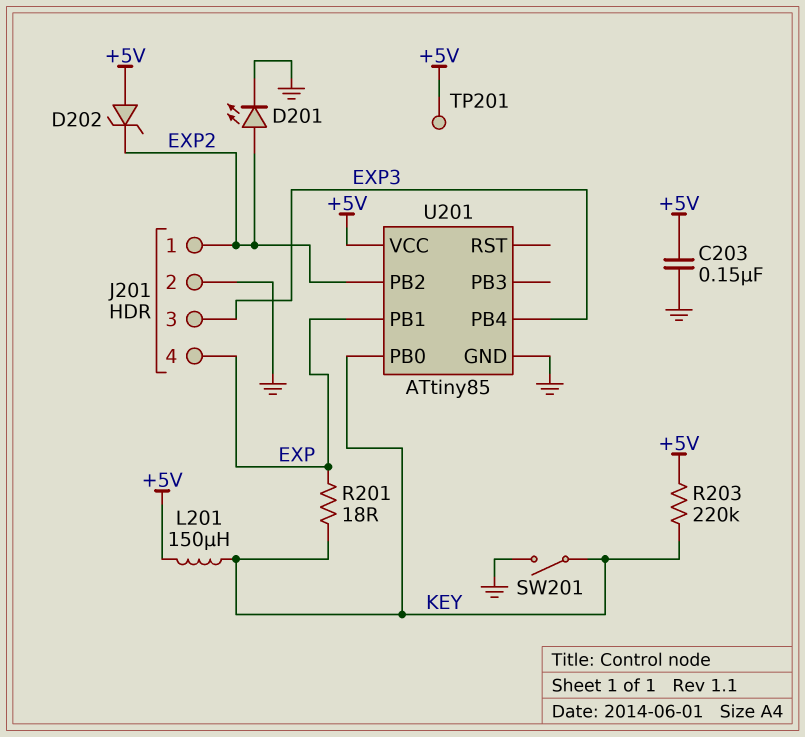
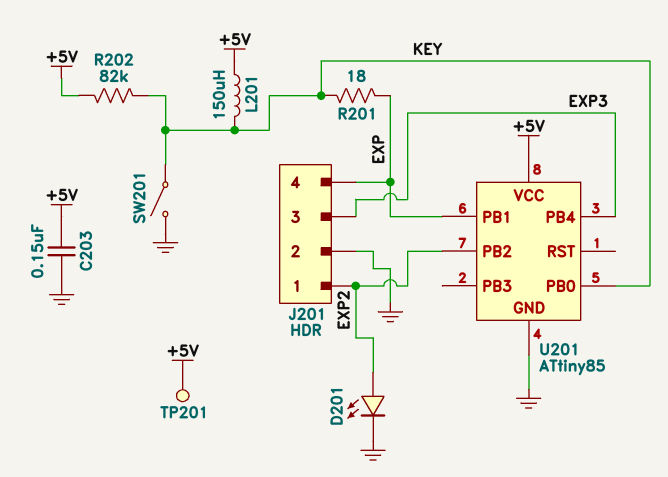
D202: zener (A +5V, K EXP2) -> none
R202: none -> 82k (+5V, KEY)
R203: 220k (+5V, KEY) -> none

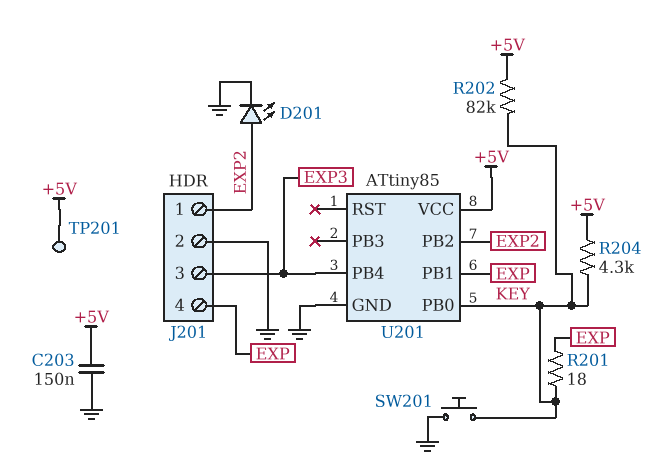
L201: 150uH (+5V, KEY) -> none
R204: none -> 4.3k (+5V, KEY)
SW201: switch (GND, KEY) -> button (GND, KEY)

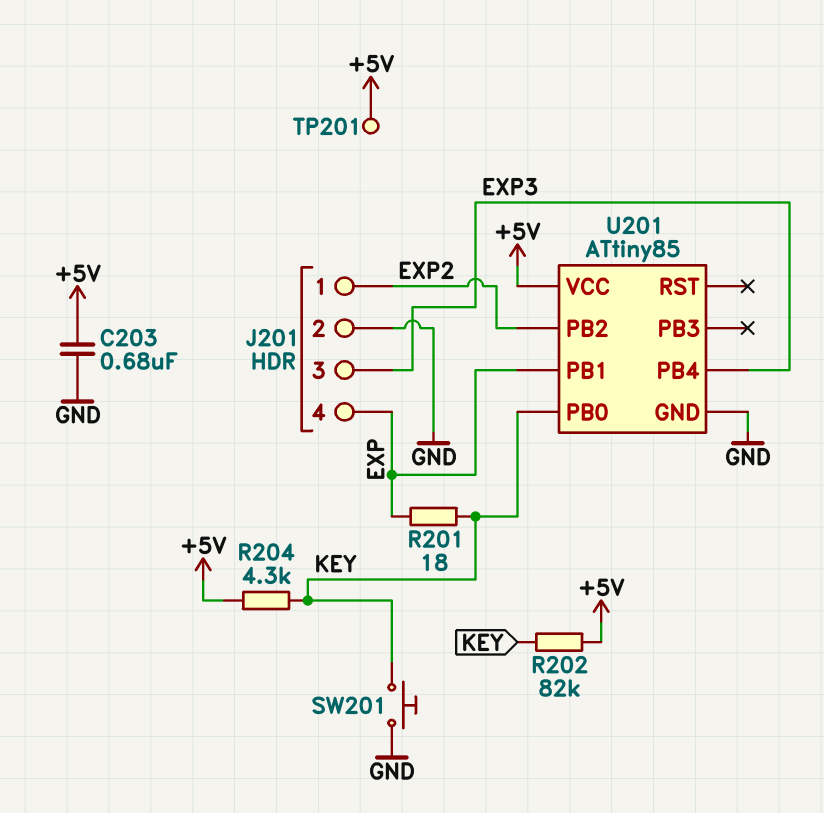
C203: 150nF (+5V, GND) -> 680nF (+5V, GND)
D201: LED (A EXP2, K GND) -> none

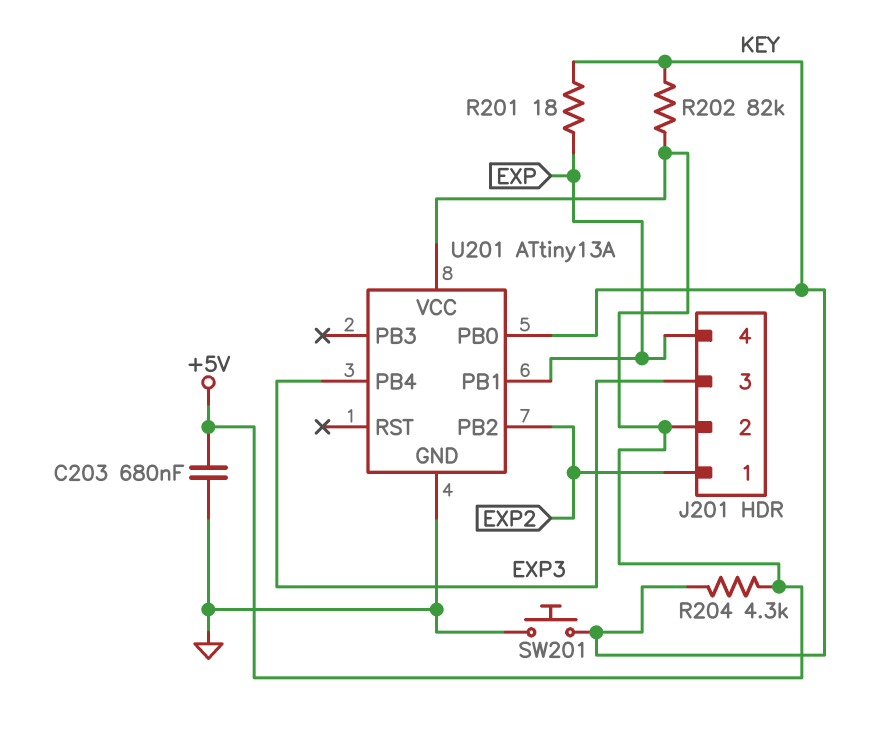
J201 pin 2: GND -> +5V
TP201: test point (+5V) -> none
U201: ATtiny85 -> ATtiny13A

